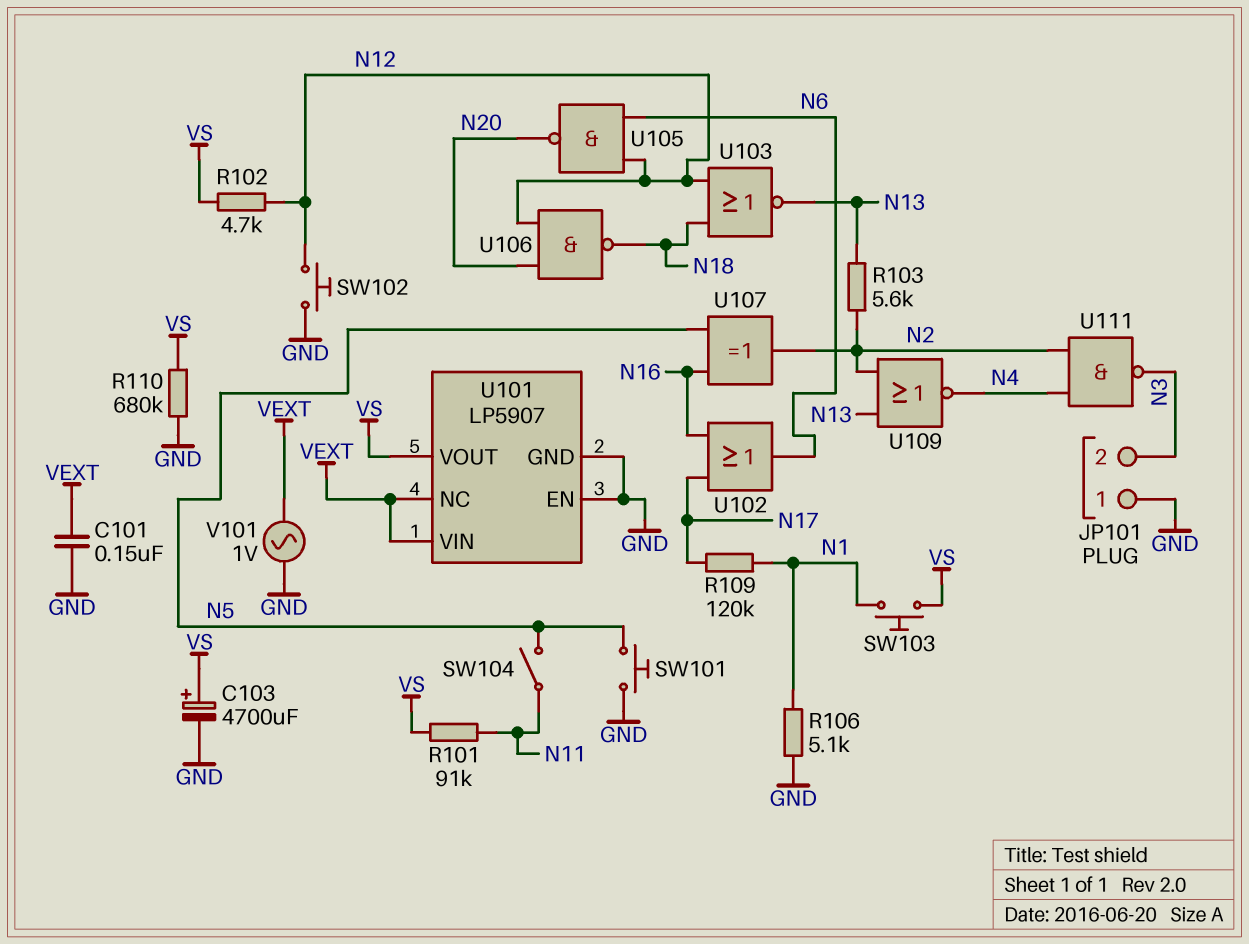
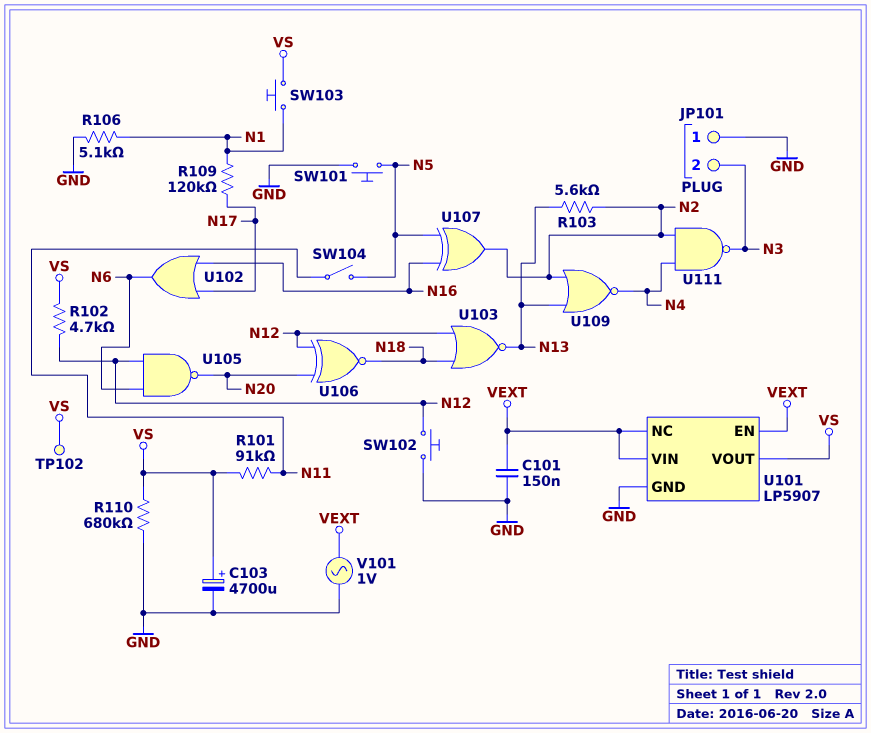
TP102: none -> test point (VS)
U101 pin EN: GND -> VEXT
U106: NAND (in N12, in N20, out N18) -> XNOR (in N12, in N20, out N18)

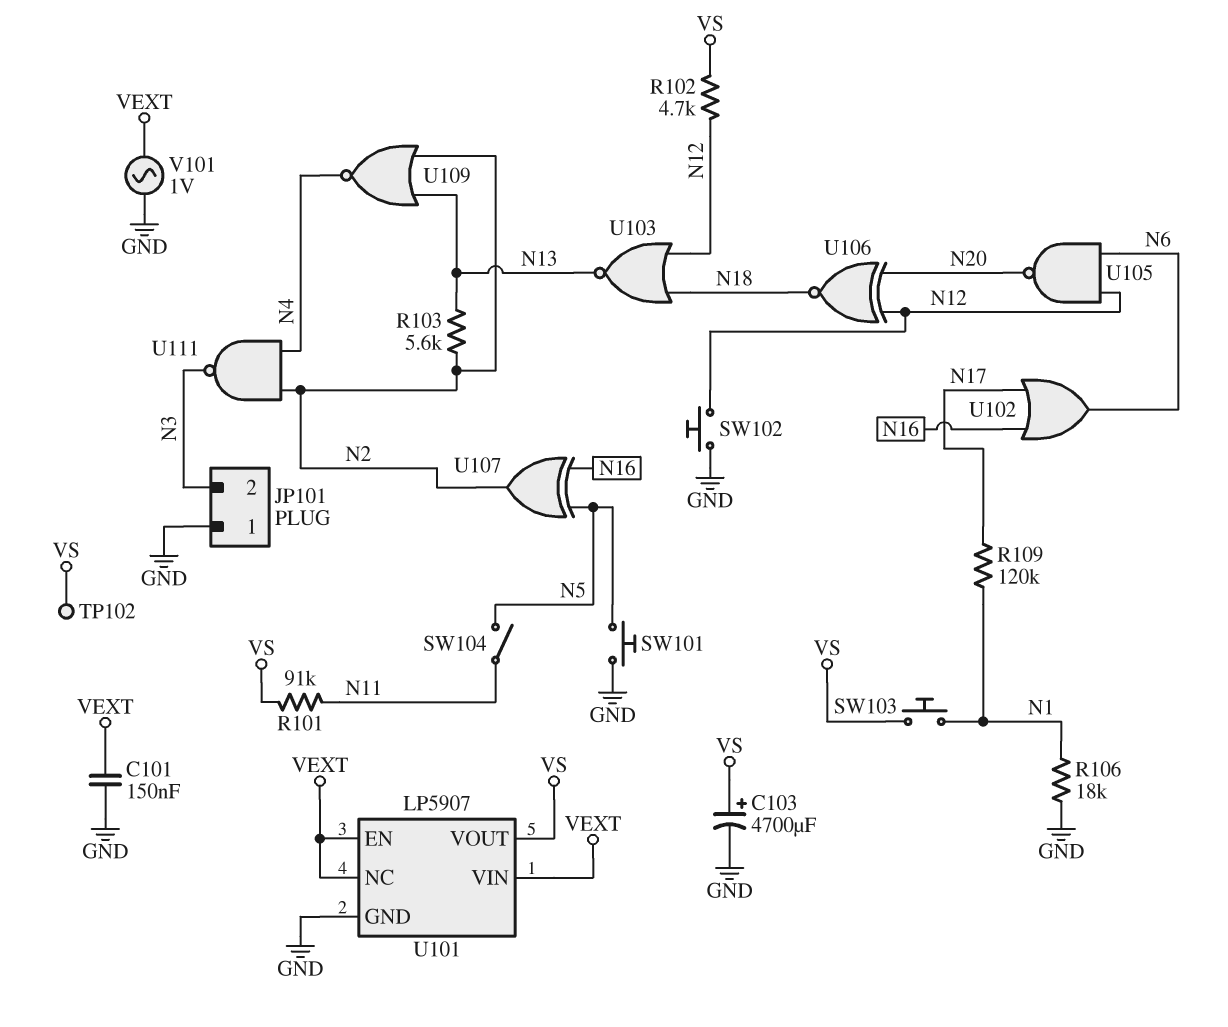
R106: 5.1k (GND, N1) -> 18k (GND, N1)
R110: 680k (GND, VS) -> none

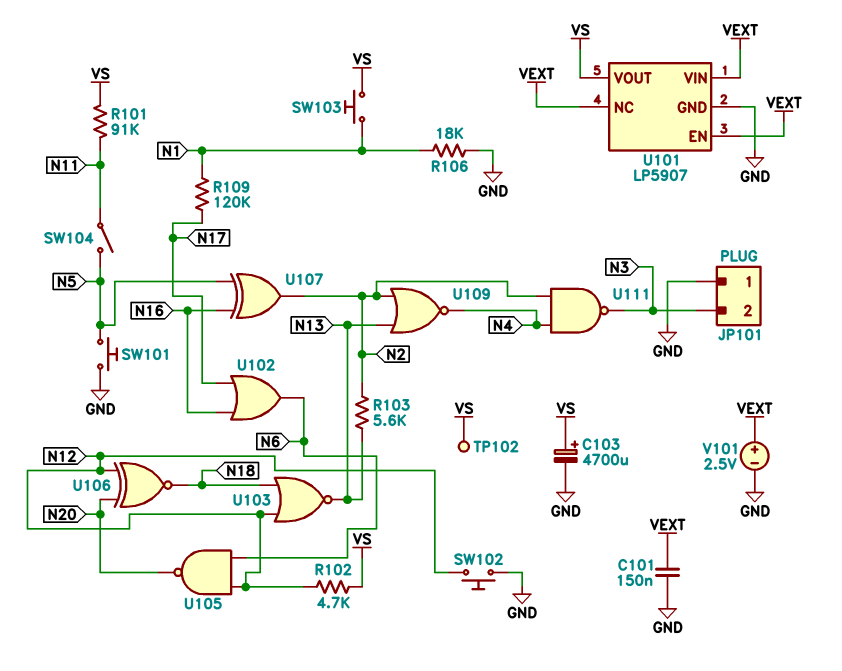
V101: AC 1V (GND, VEXT) -> 2.5V (plus VEXT, minus GND)

